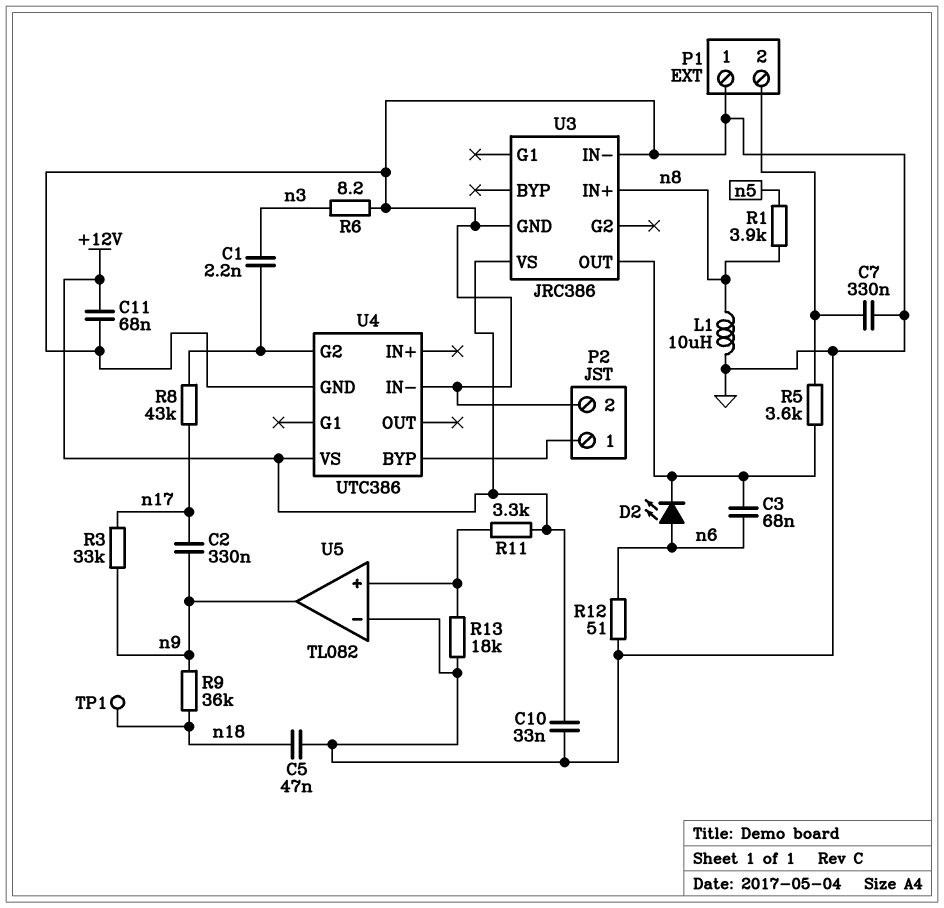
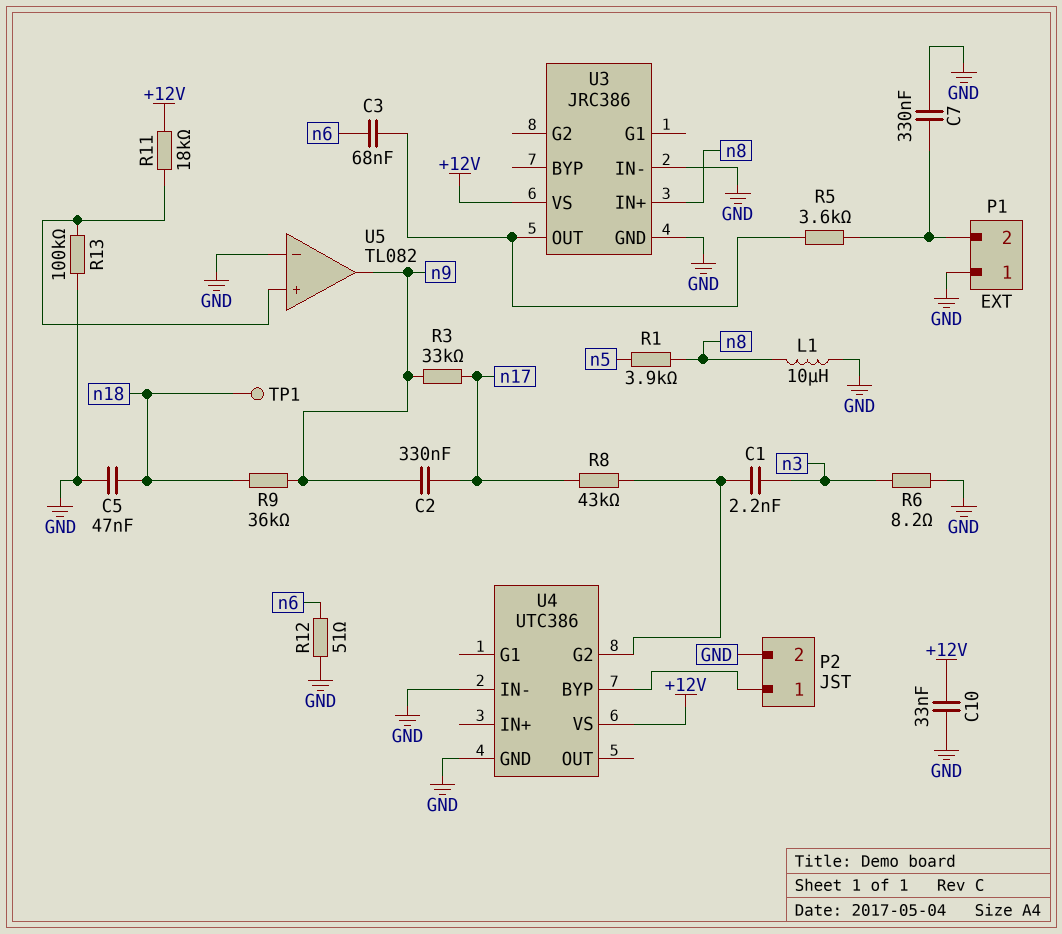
C11: 68nF (+12V, GND) -> none
D2: LED (A n6, K U3/OUT) -> none
R11: 3.3k (+12V, U5/in+) -> 18k (+12V, U5/in+)
R13: 18k (GND, U5/in+) -> 100k (GND, U5/in+)

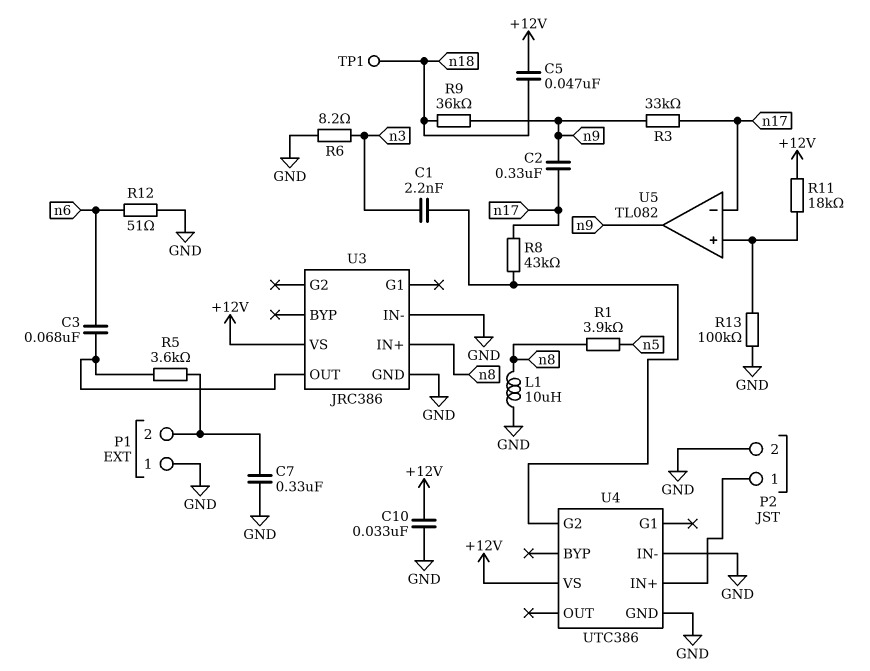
C5: 47nF (GND, n18) -> 47nF (+12V, n18)
U4 pin BYP: P2/1 -> none
U4 pin IN+: none -> P2/1
U5 pin in-: GND -> n17

